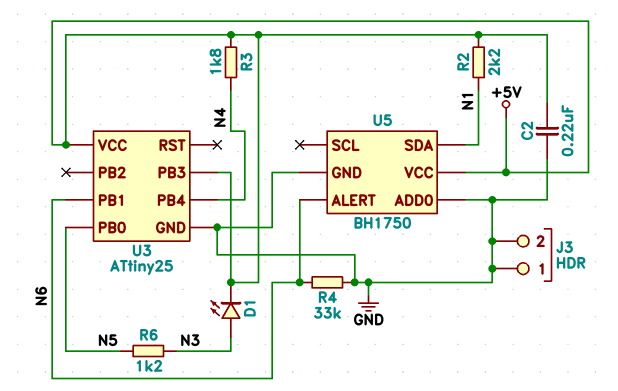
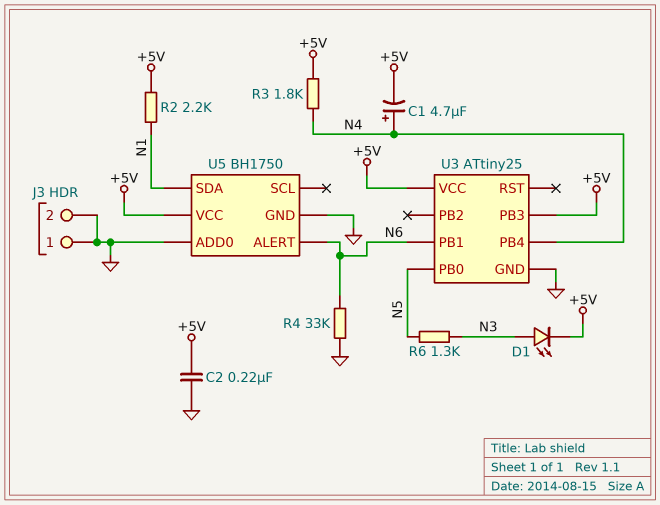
C1: none -> 4.7uF (plus N4, minus +5V)
R6: 1.2k (N3, N5) -> 1.3k (N3, N5)

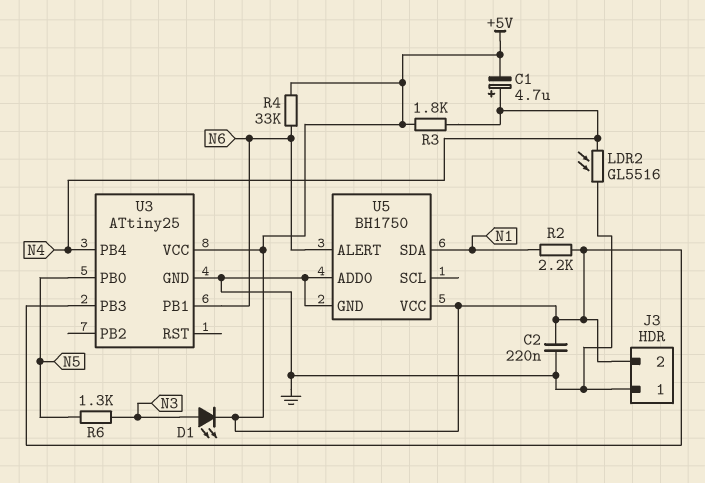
J3 pin 2: GND -> +5V
LDR2: none -> GL5516 (GND, N4)
R4: 33k (GND, N6) -> 33k (+5V, N6)

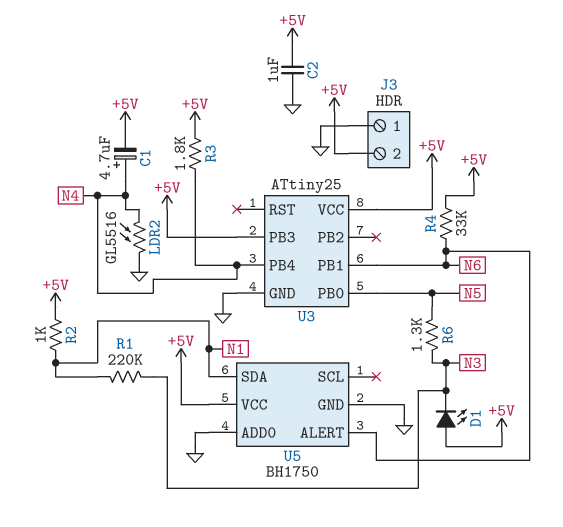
C2: 220nF (+5V, GND) -> 1uF (+5V, GND)
D1: LED (A N3, K +5V) -> LED (A +5V, K N3)
R1: none -> 220k (N1, N3)
R2: 2.2k (+5V, N1) -> 1k (+5V, N1)

